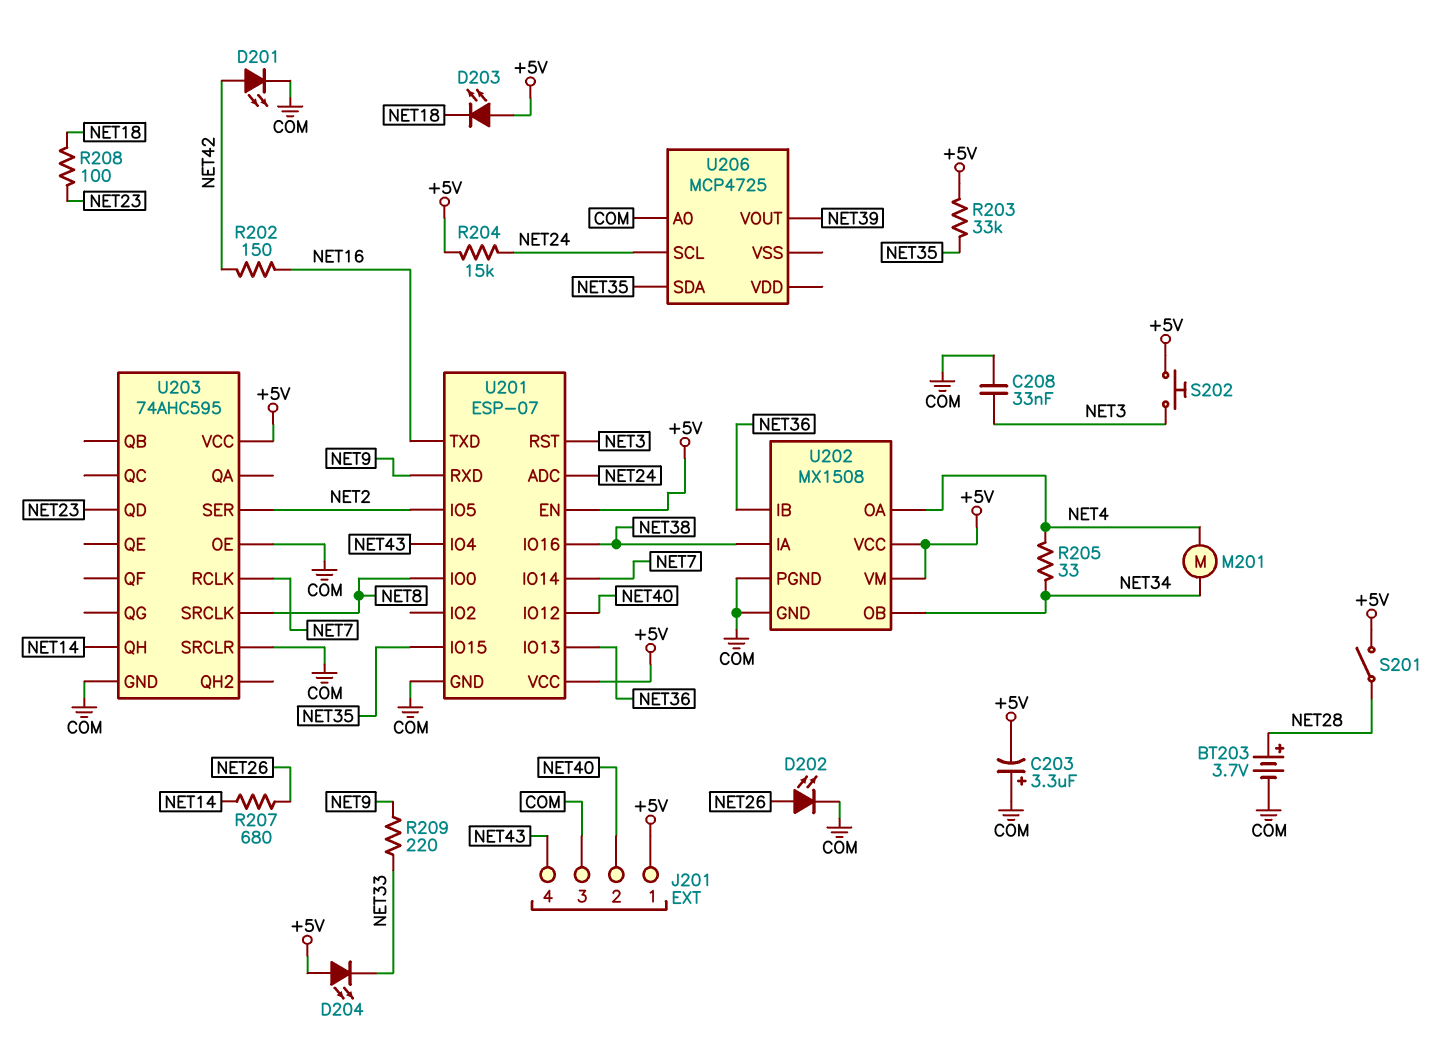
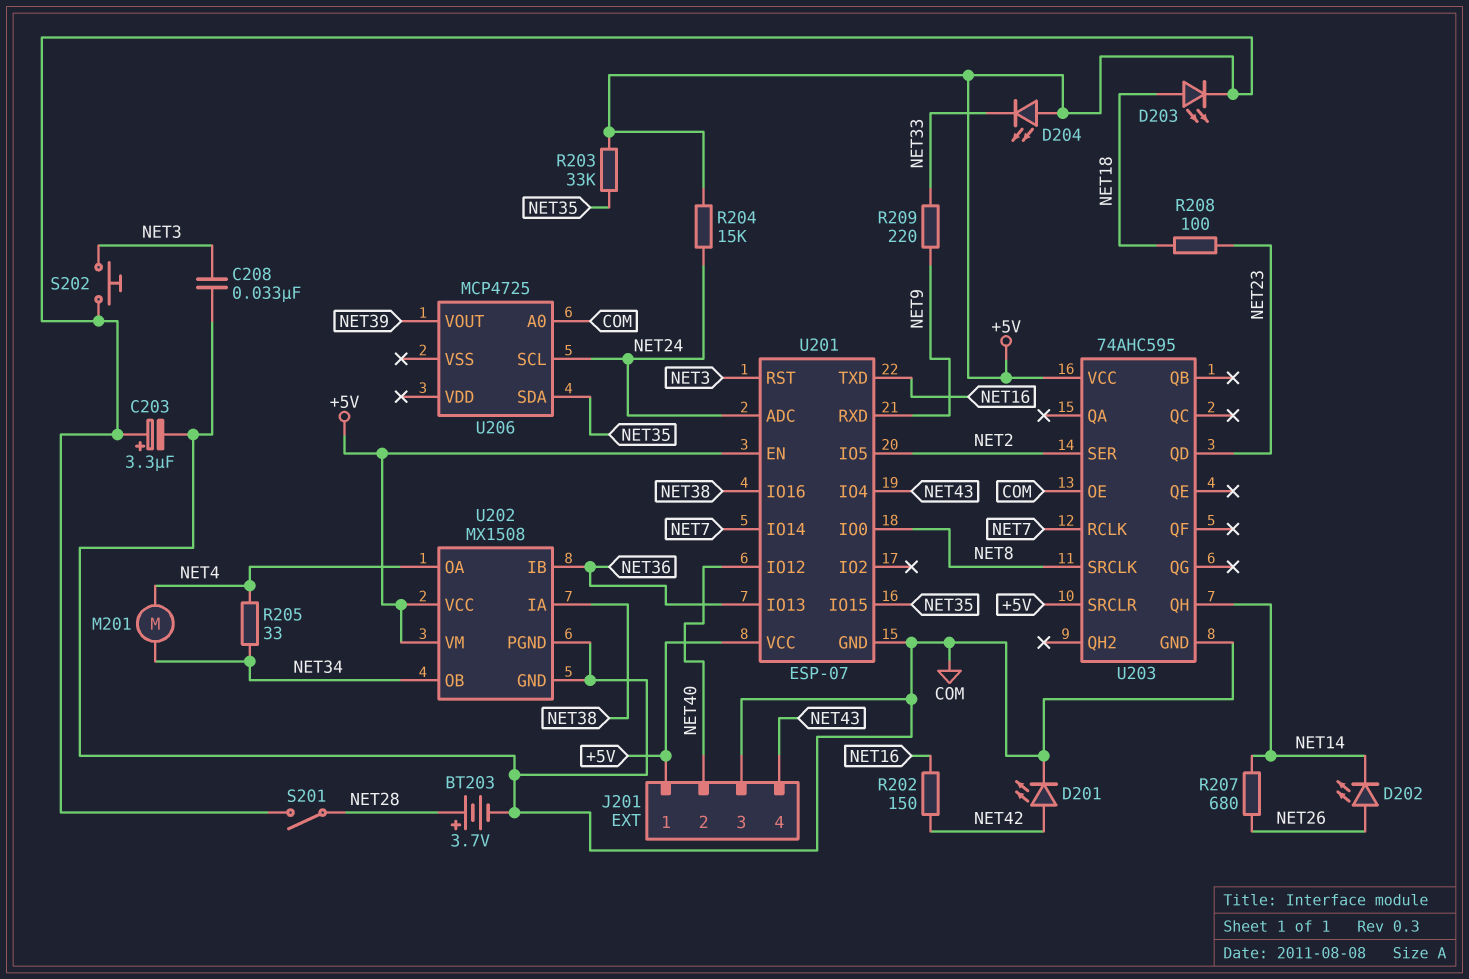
C203: 3.3uF (plus COM, minus +5V) -> 3.3uF (plus +5V, minus COM)
D202: LED (A NET26, K COM) -> LED (A NET26, K NET14)
D203: LED (A +5V, K NET18) -> LED (A NET18, K +5V)
U203 pin SRCLR: COM -> +5V

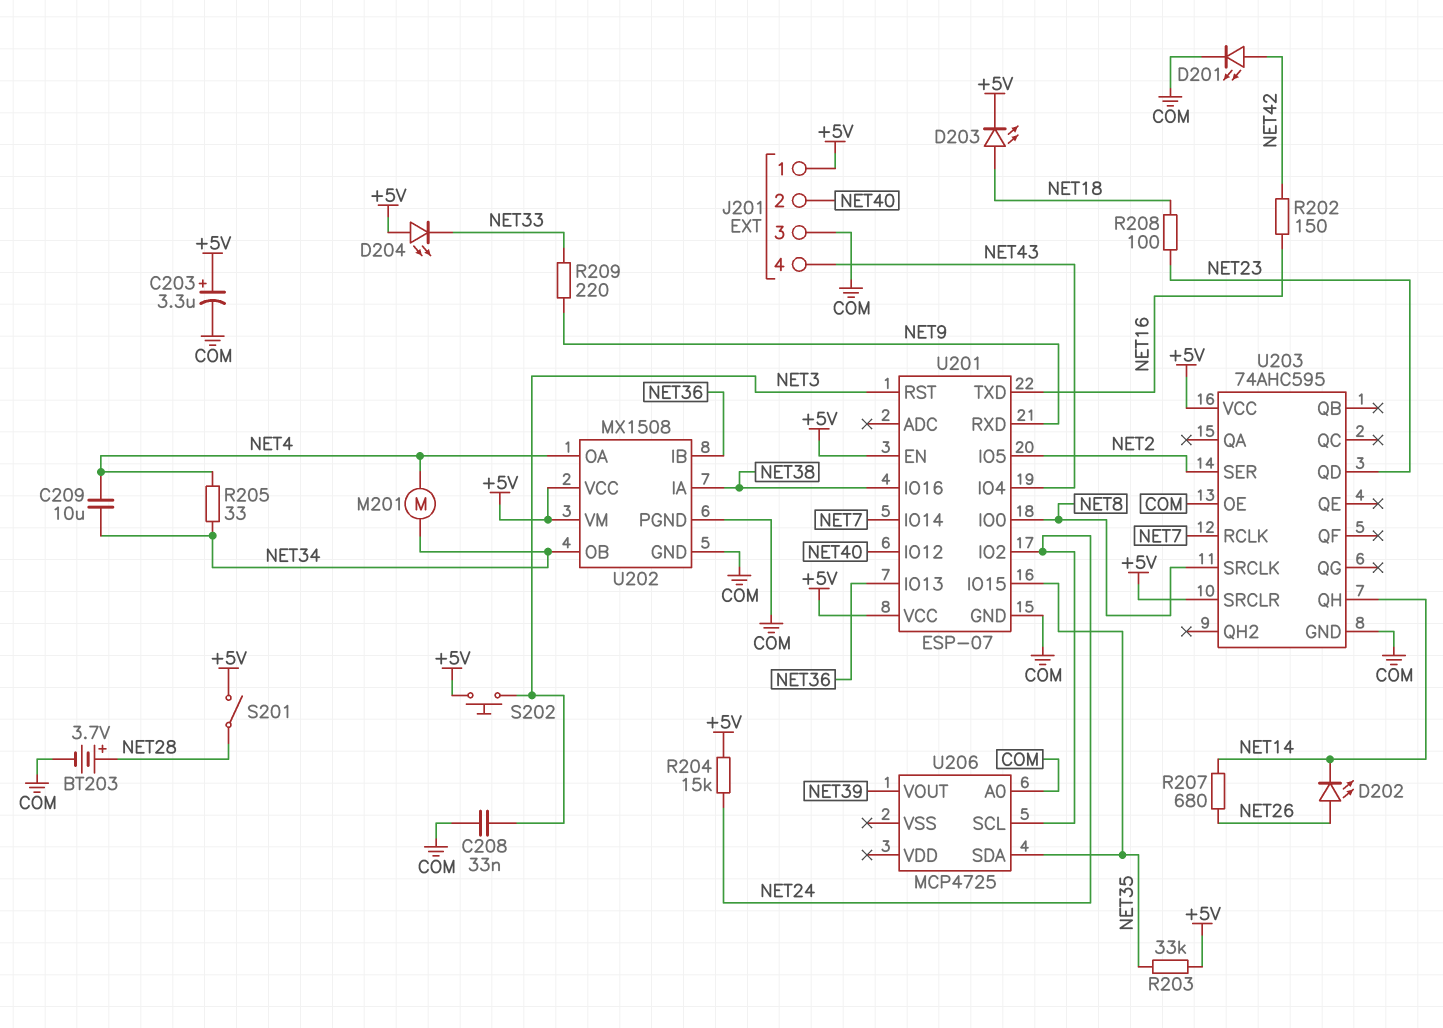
C209: none -> 10uF (NET4, NET34)
U201 pin ADC: NET24 -> none
U201 pin IO2: none -> NET24

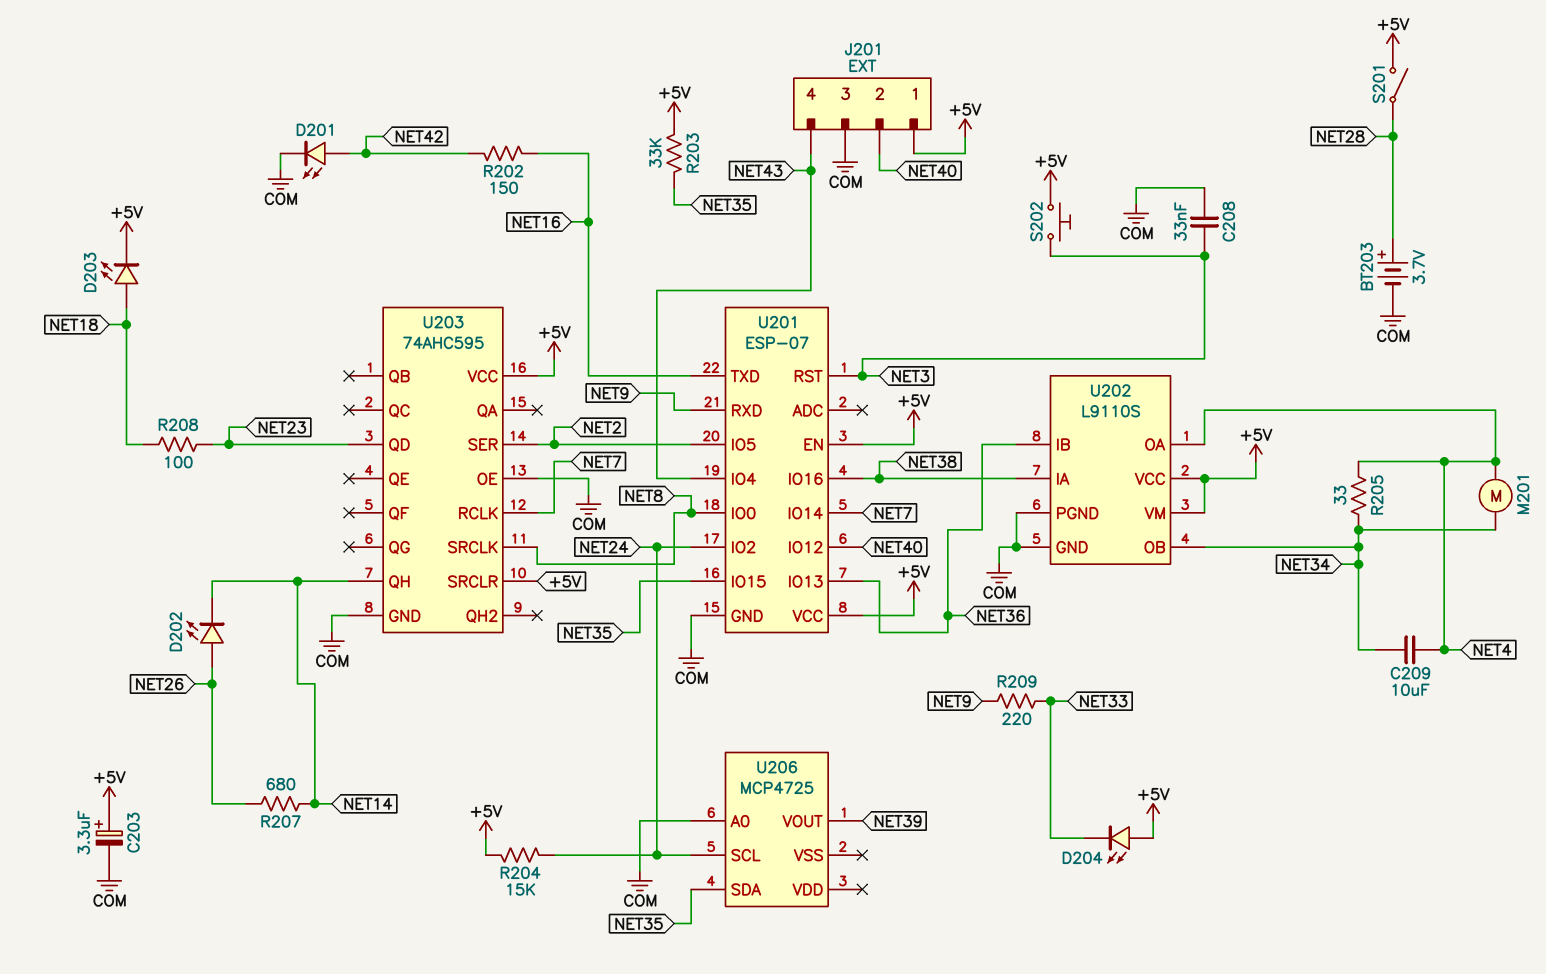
U202: MX1508 -> L9110S

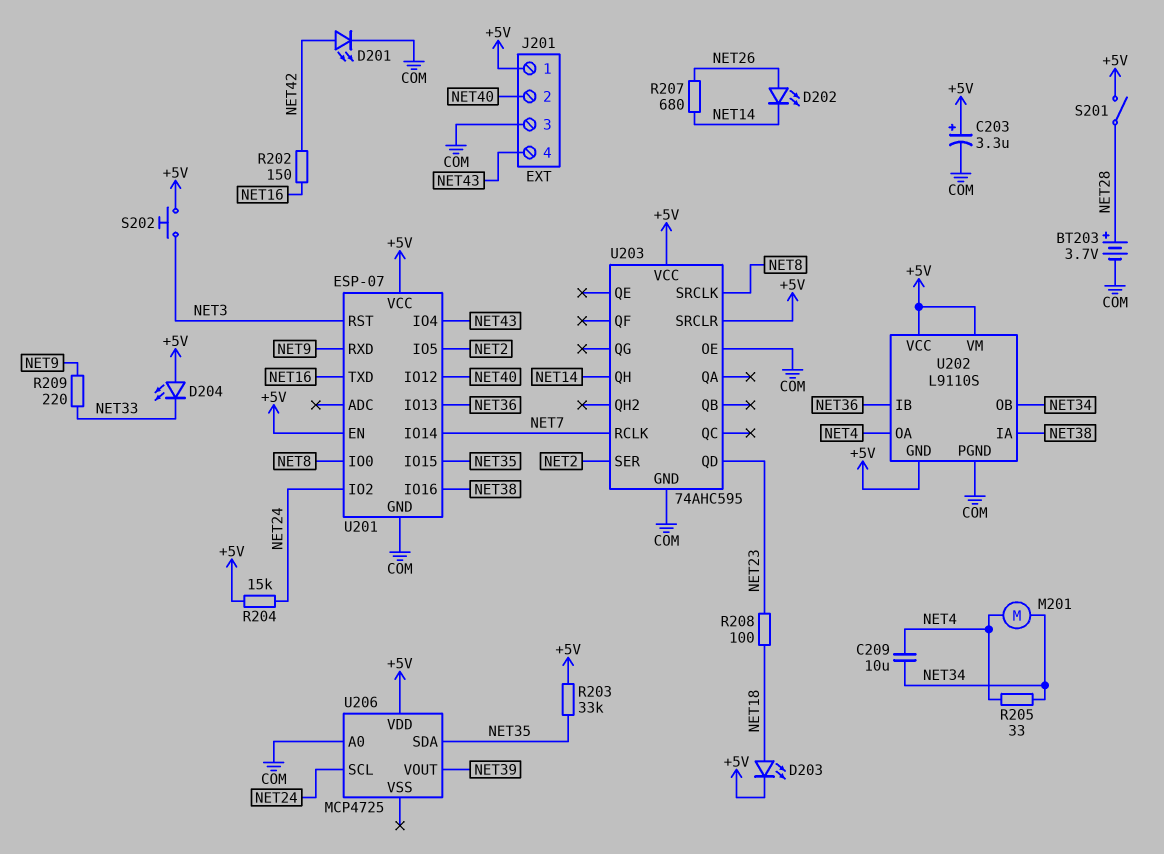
C208: 33nF (COM, NET3) -> none
U202 pin GND: COM -> +5V
U206 pin VDD: none -> +5V

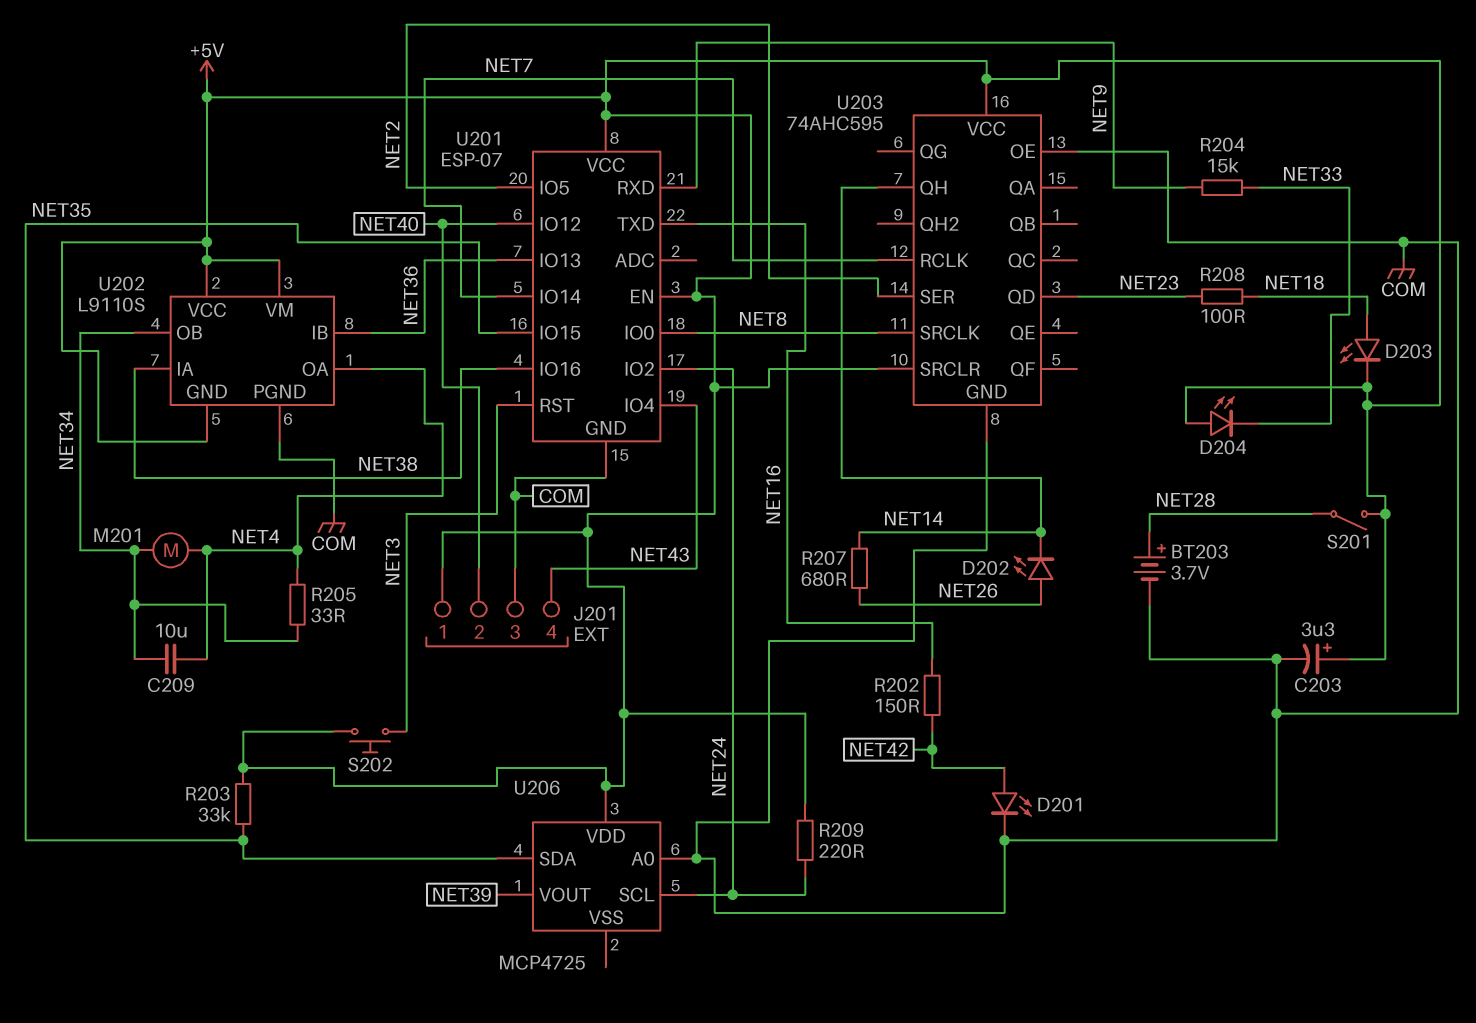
R204: 15k (+5V, NET24) -> 15k (NET9, NET33)
R209: 220 (NET9, NET33) -> 220 (+5V, NET24)

